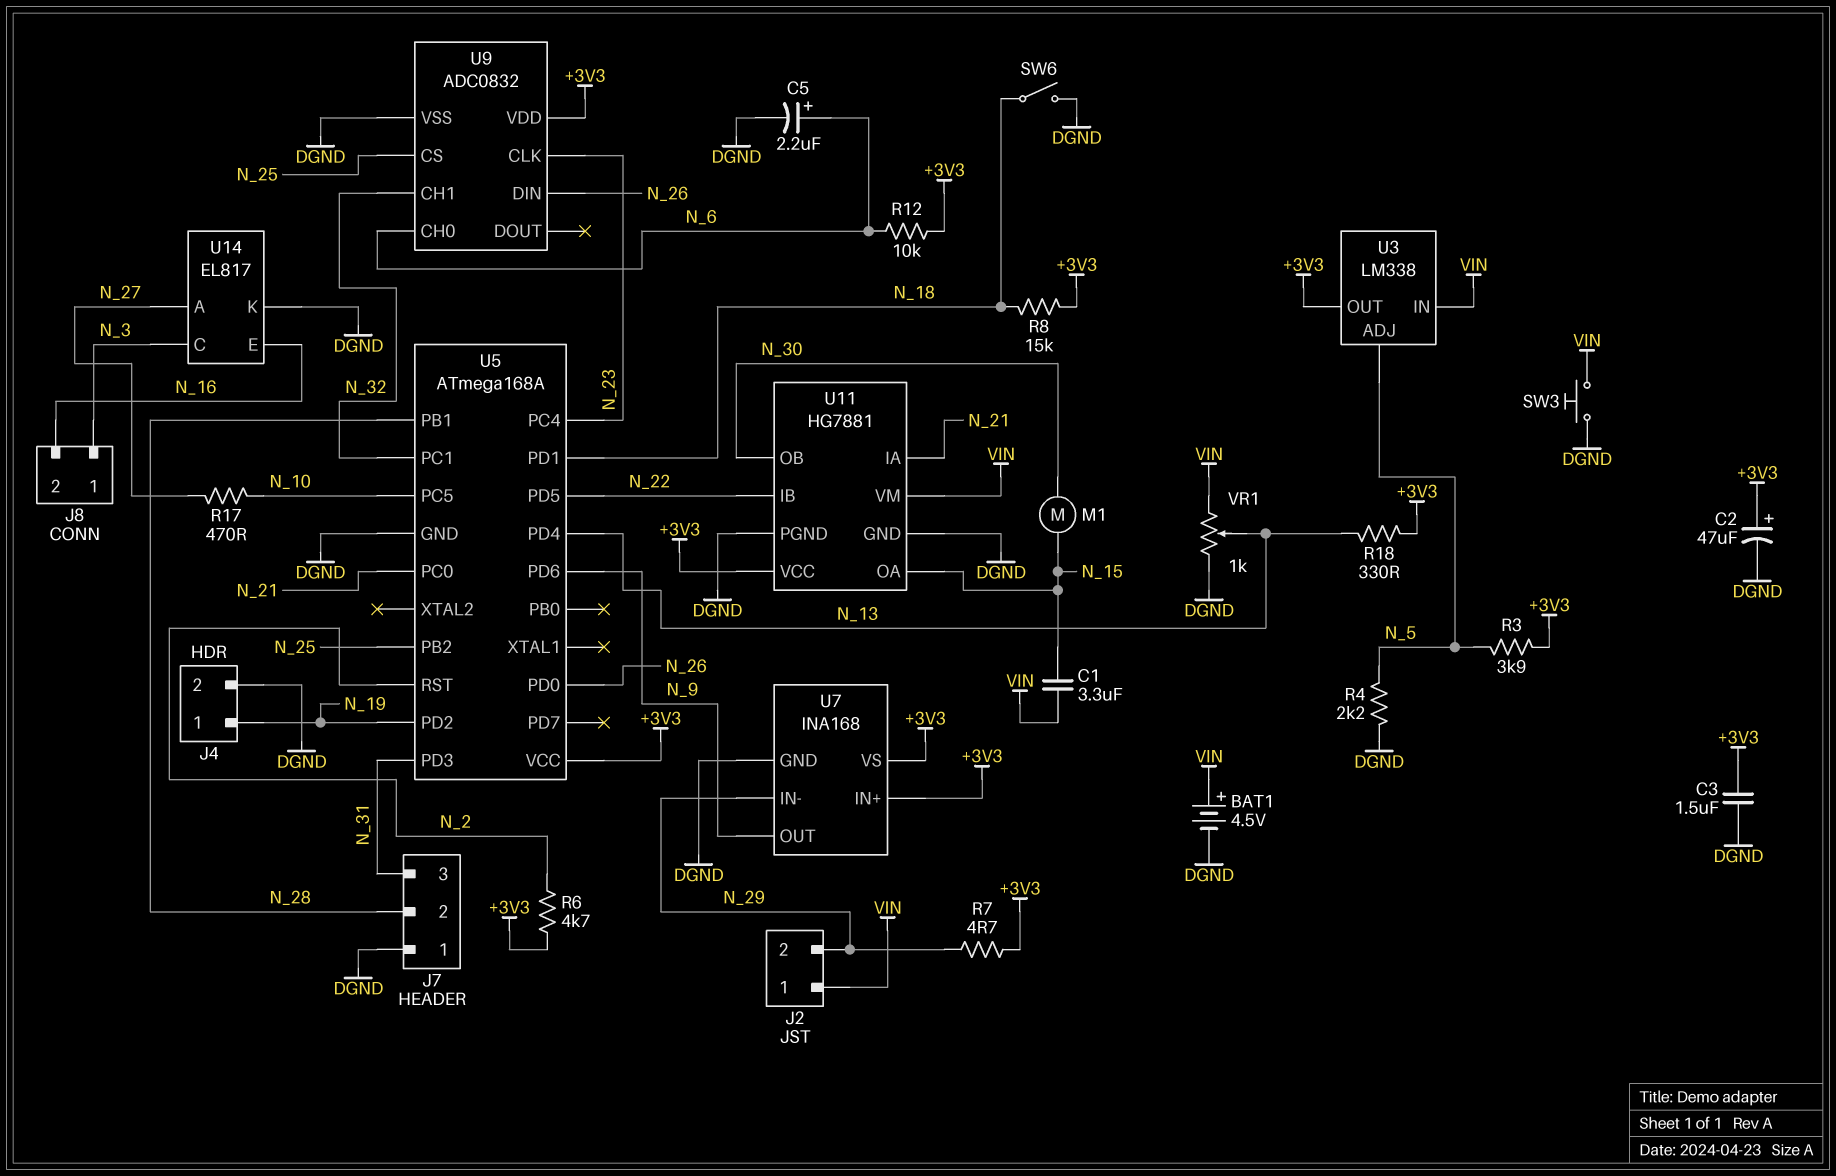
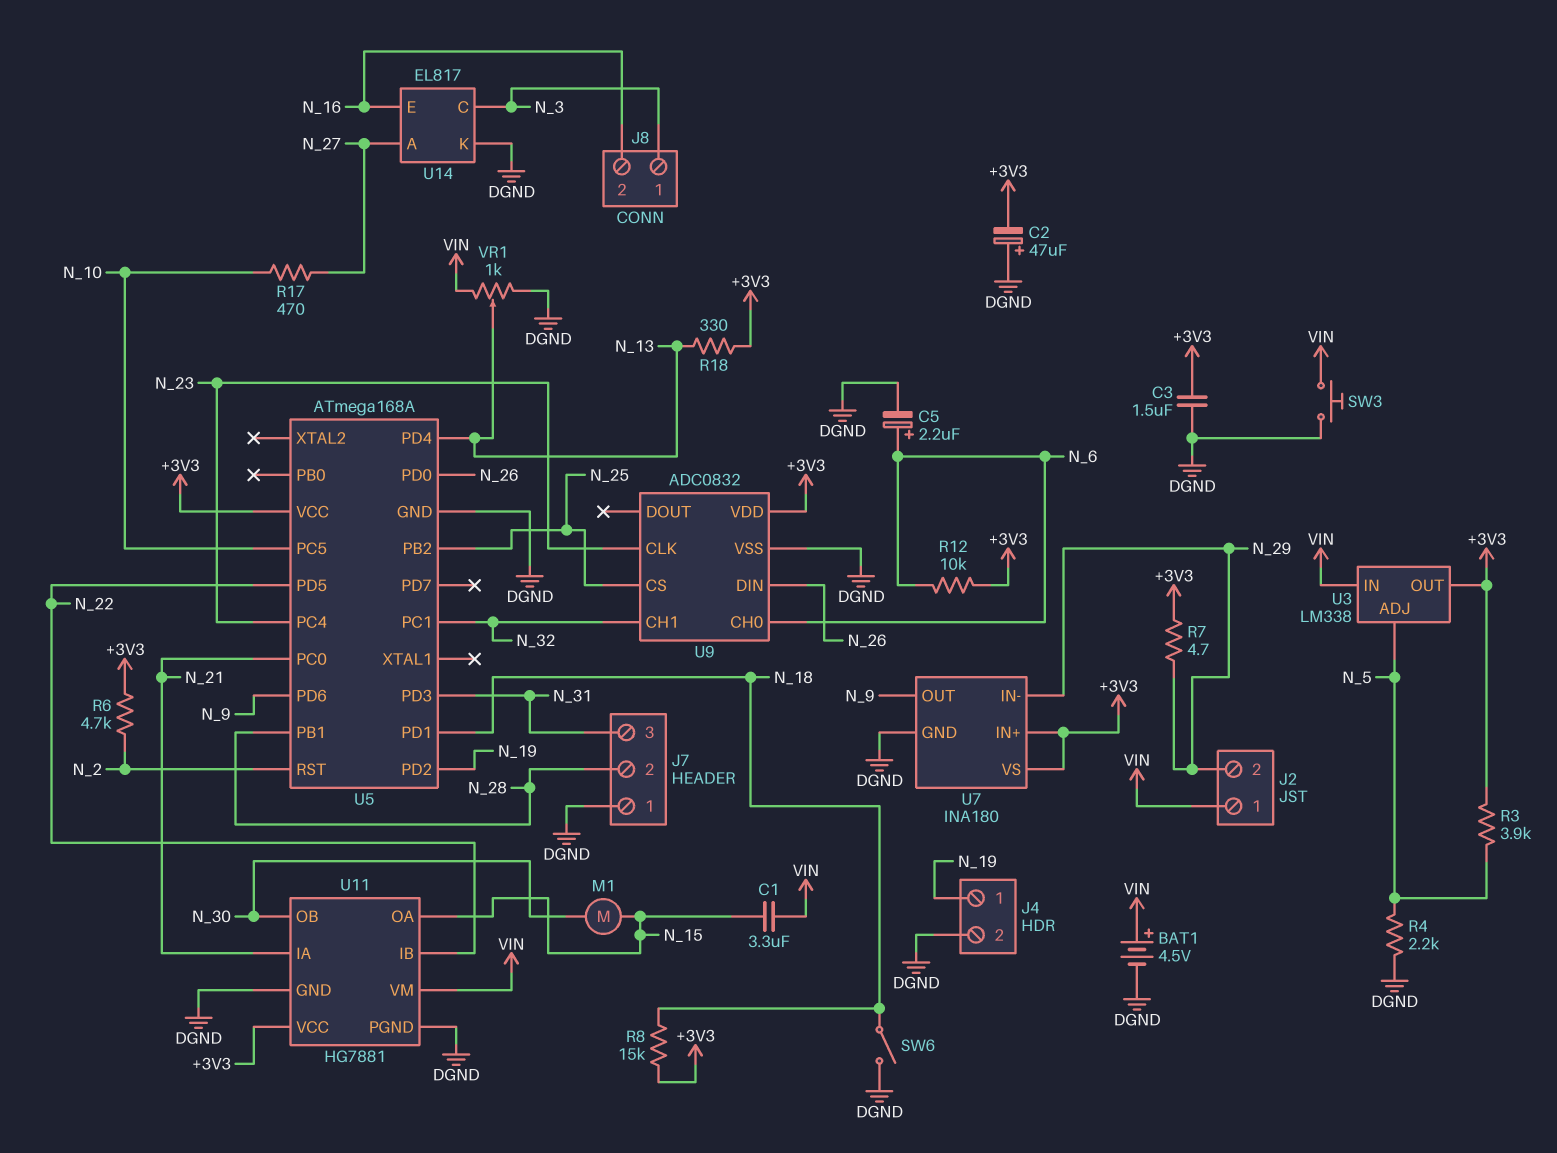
C2: 47uF (plus +3V3, minus DGND) -> 47uF (plus DGND, minus +3V3)
U7: INA168 -> INA180

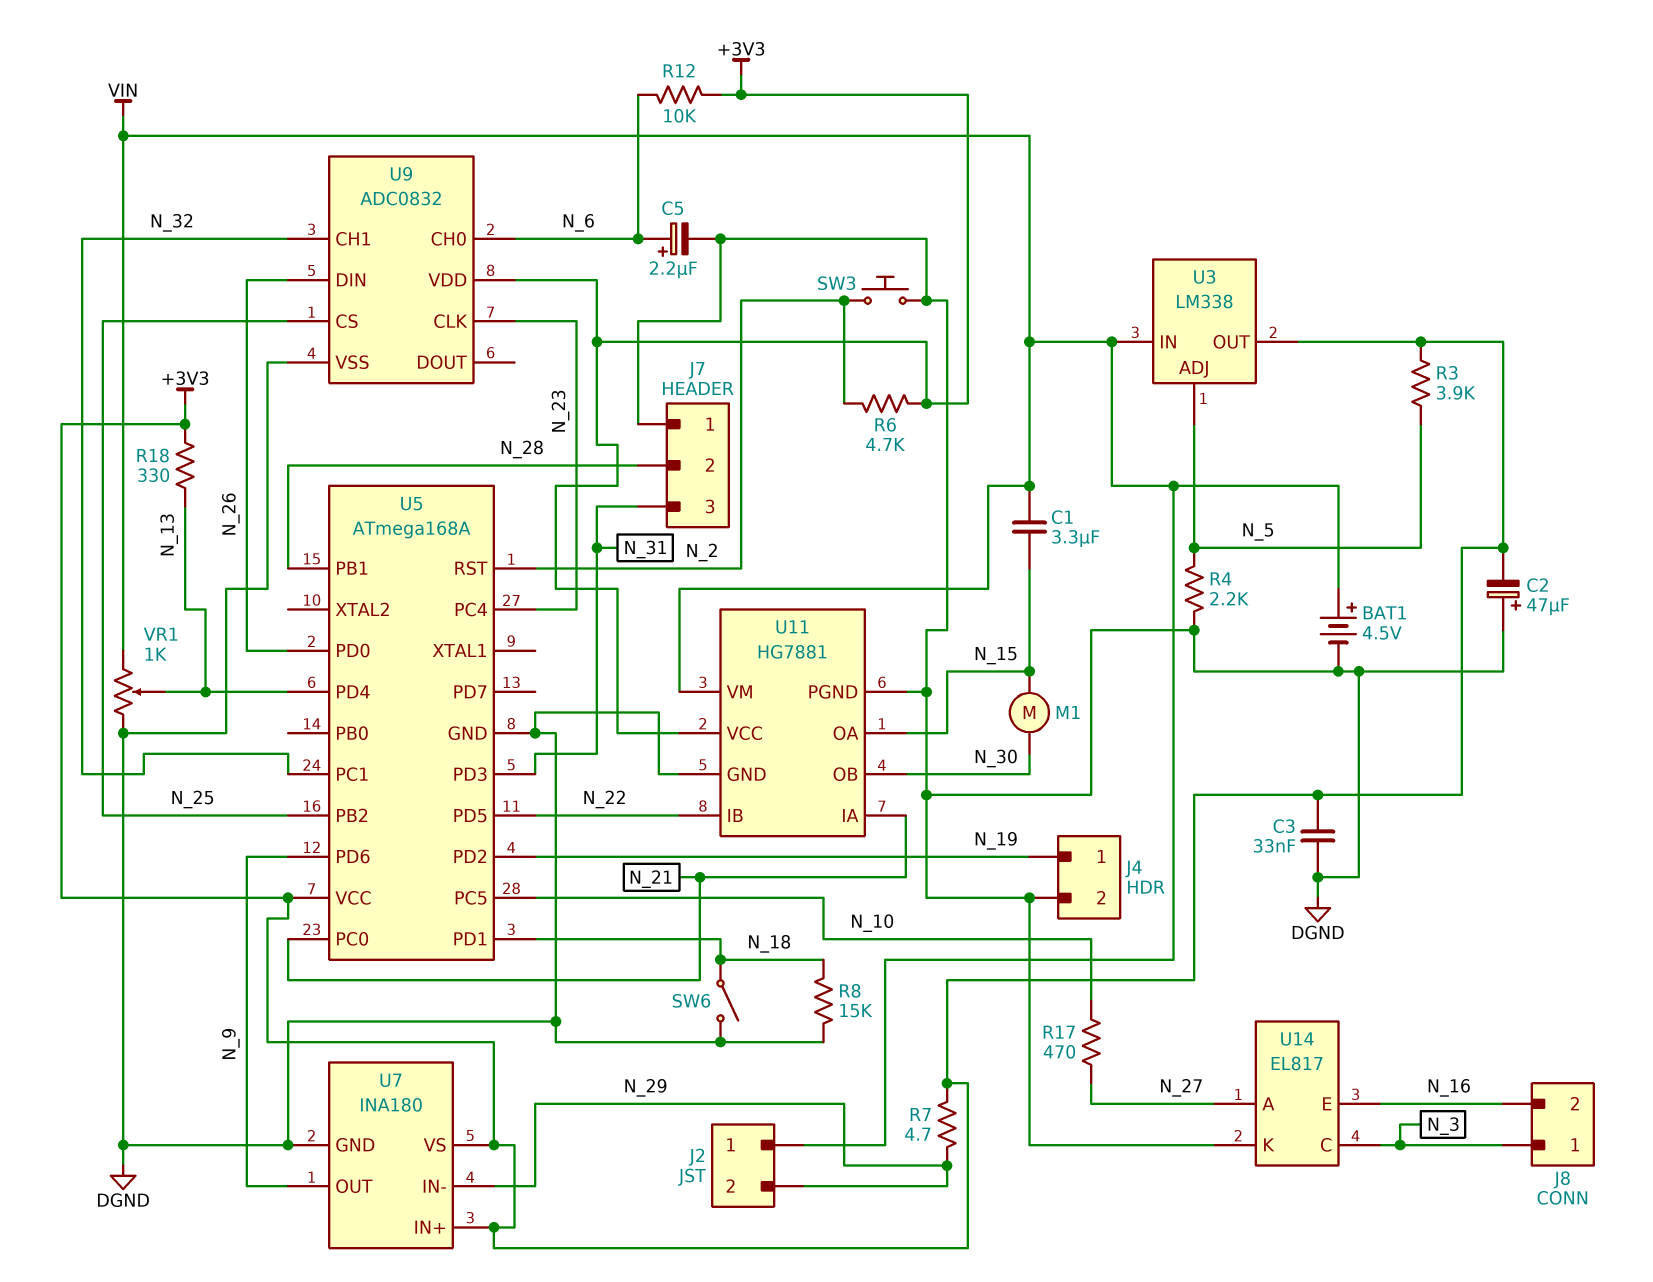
C3: 1.5uF (+3V3, DGND) -> 33nF (+3V3, DGND)
R8: 15k (+3V3, N_18) -> 15k (DGND, N_18)
SW3: button (DGND, VIN) -> button (DGND, N_2)

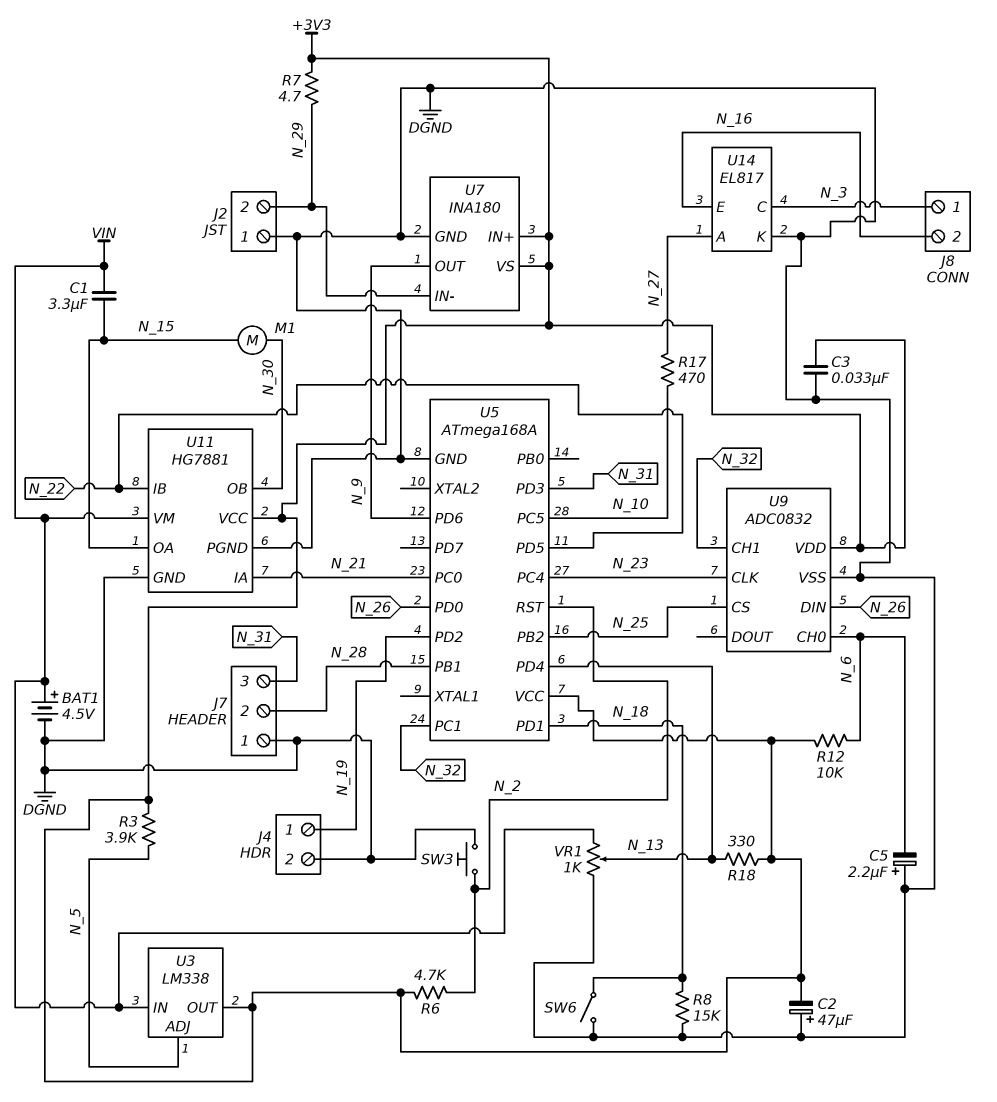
C5: 2.2uF (plus N_6, minus DGND) -> 2.2uF (plus DGND, minus N_6)
J2 pin 1: VIN -> DGND
R4: 2.2k (DGND, N_5) -> none

